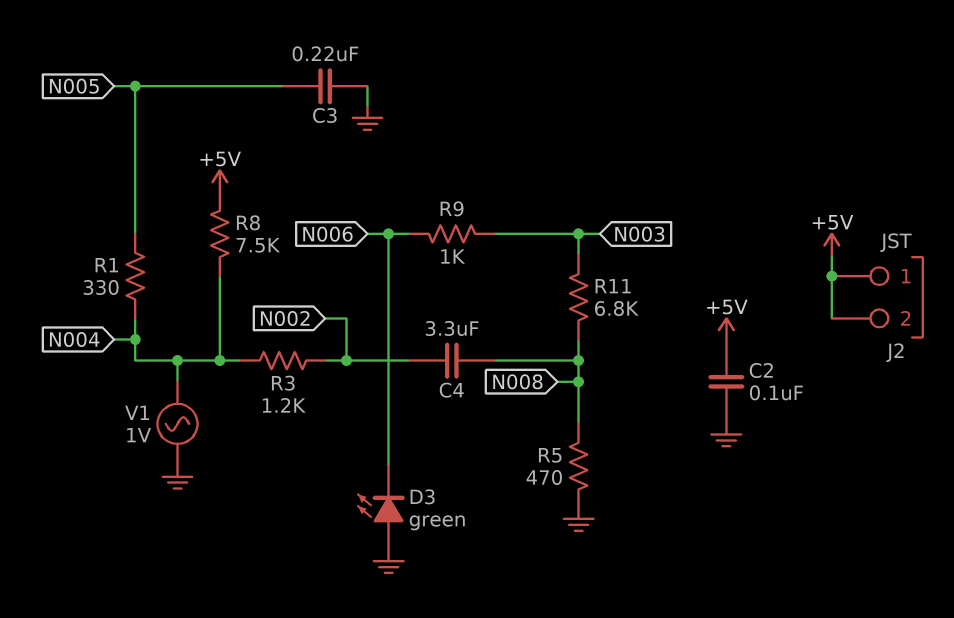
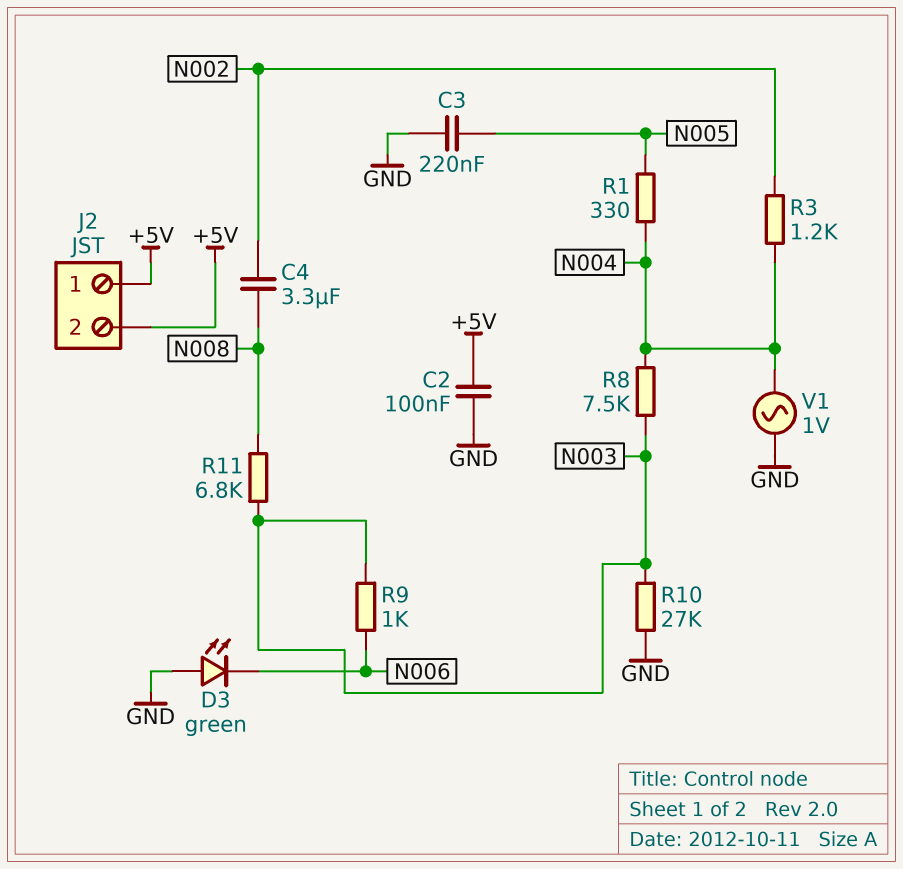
R5: 470 (GND, N008) -> none
R8: 7.5k (+5V, N004) -> 7.5k (N003, N004)
R10: none -> 27k (GND, N003)

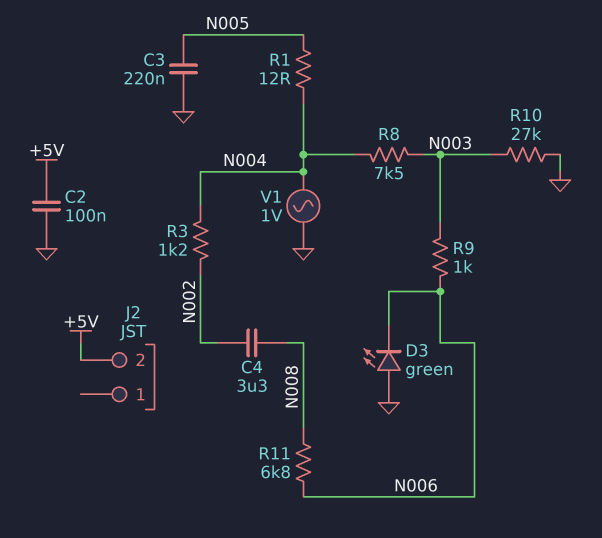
J2 pin 1: +5V -> none
R1: 330 (N004, N005) -> 12 (N004, N005)
R11: 6.8k (N003, N008) -> 6.8k (N006, N008)

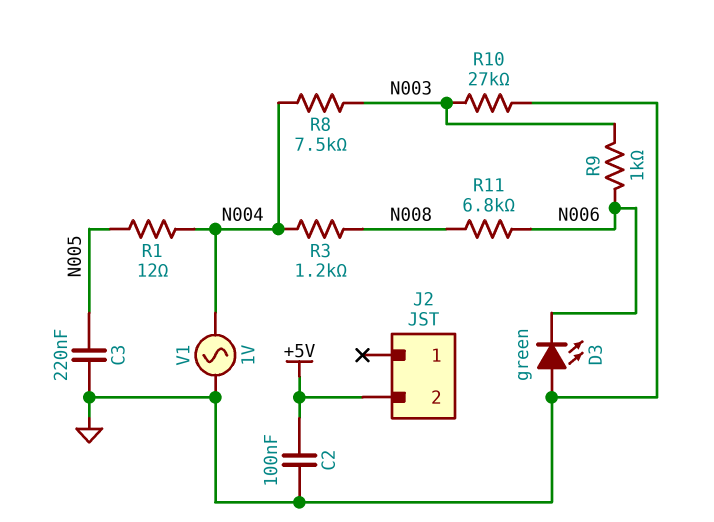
C4: 3.3uF (N002, N008) -> none
R3: 1.2k (N002, N004) -> 1.2k (N004, N008)

